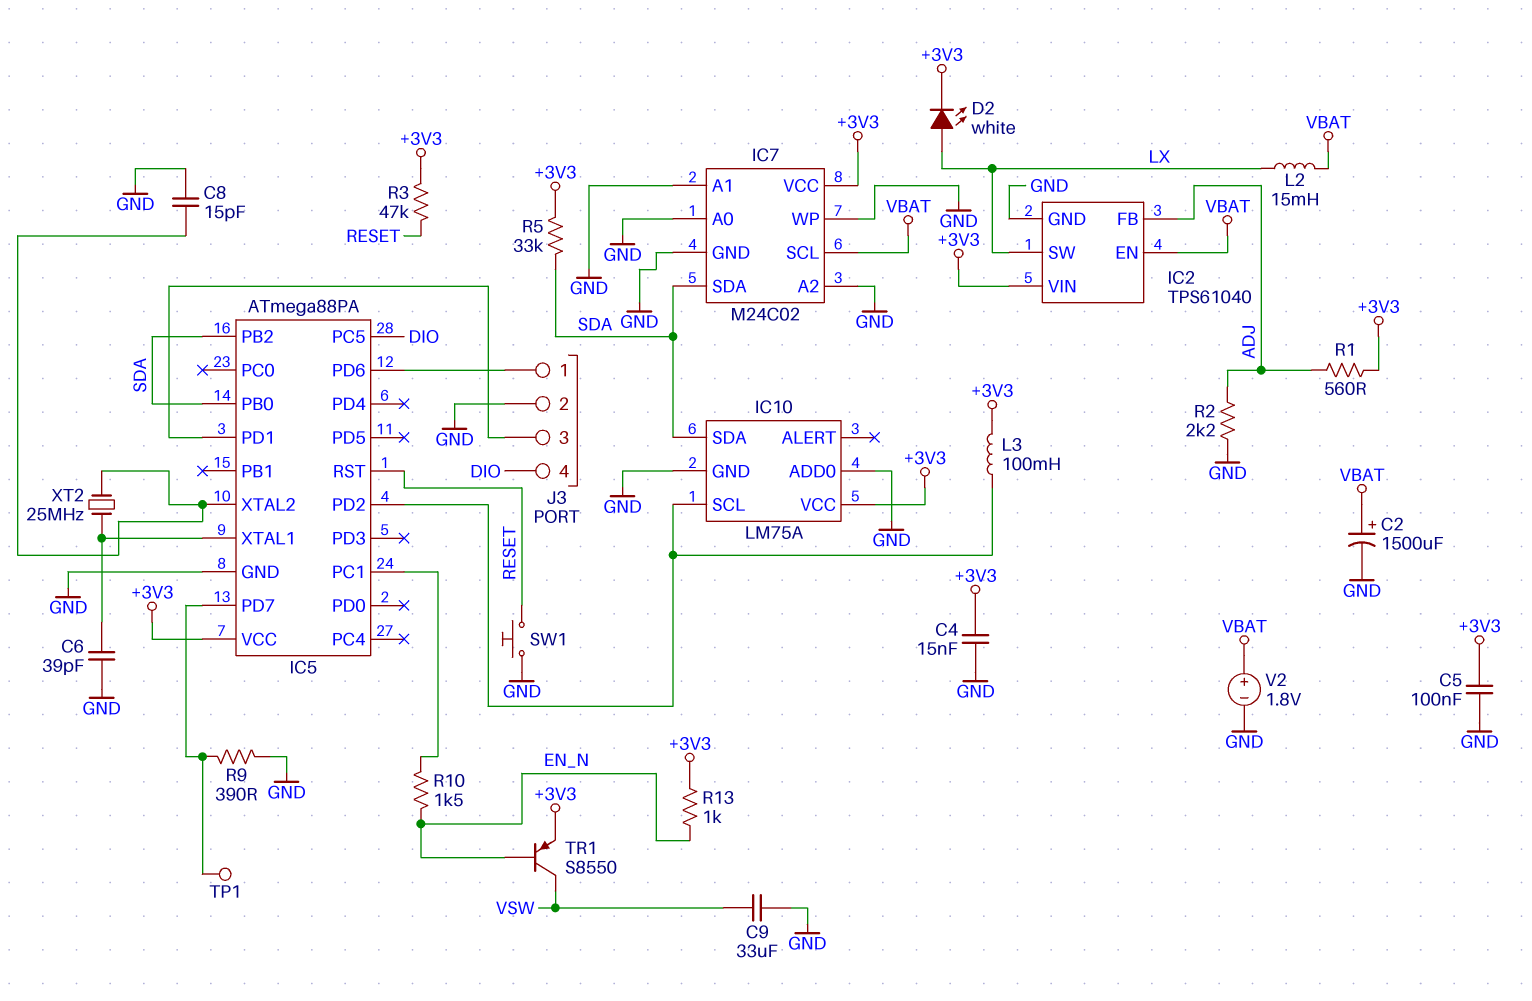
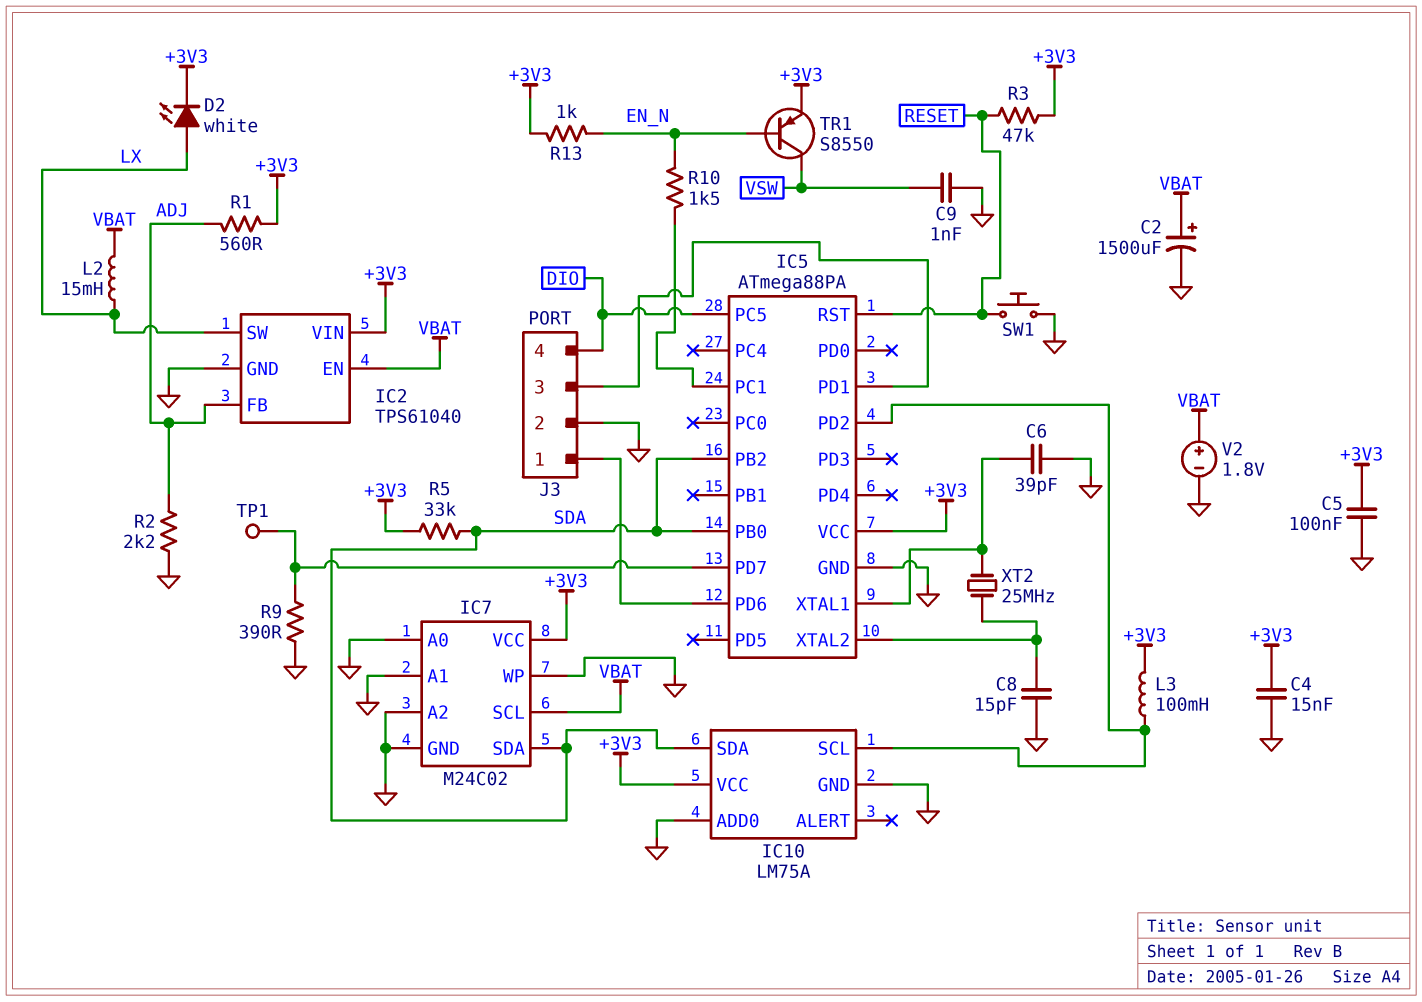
C9: 33uF (GND, VSW) -> 1nF (GND, VSW)

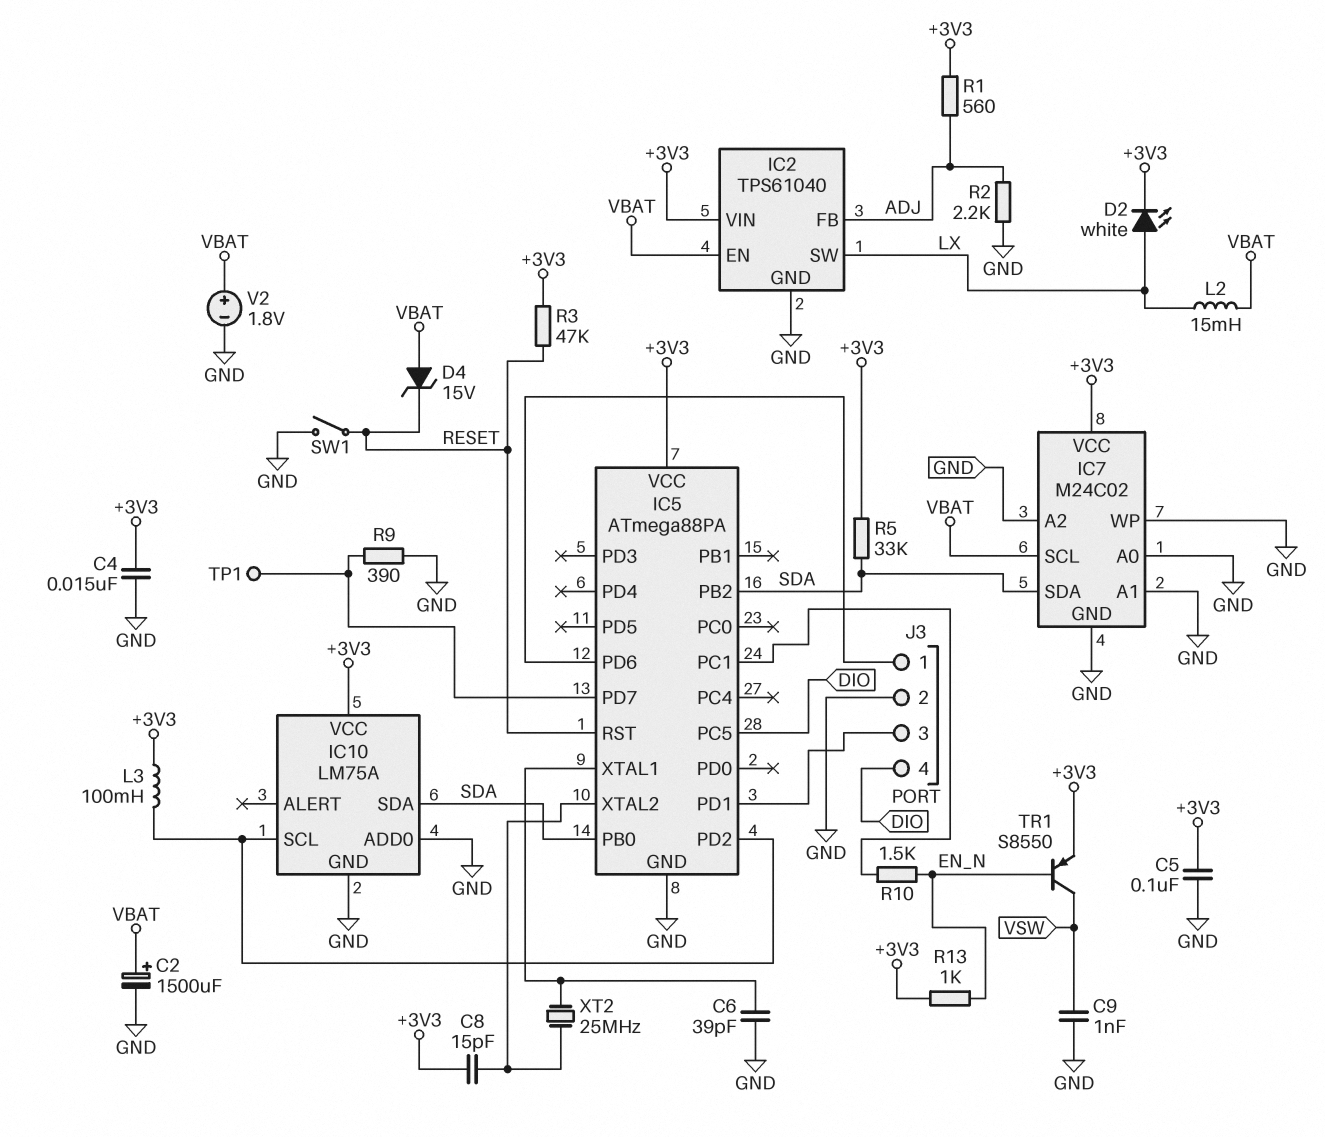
C8: 15pF (GND, IC5/XTAL2) -> 15pF (+3V3, IC5/XTAL2)
D4: none -> zener 15V (A VBAT, K RESET)
SW1: button (GND, RESET) -> switch (GND, RESET)

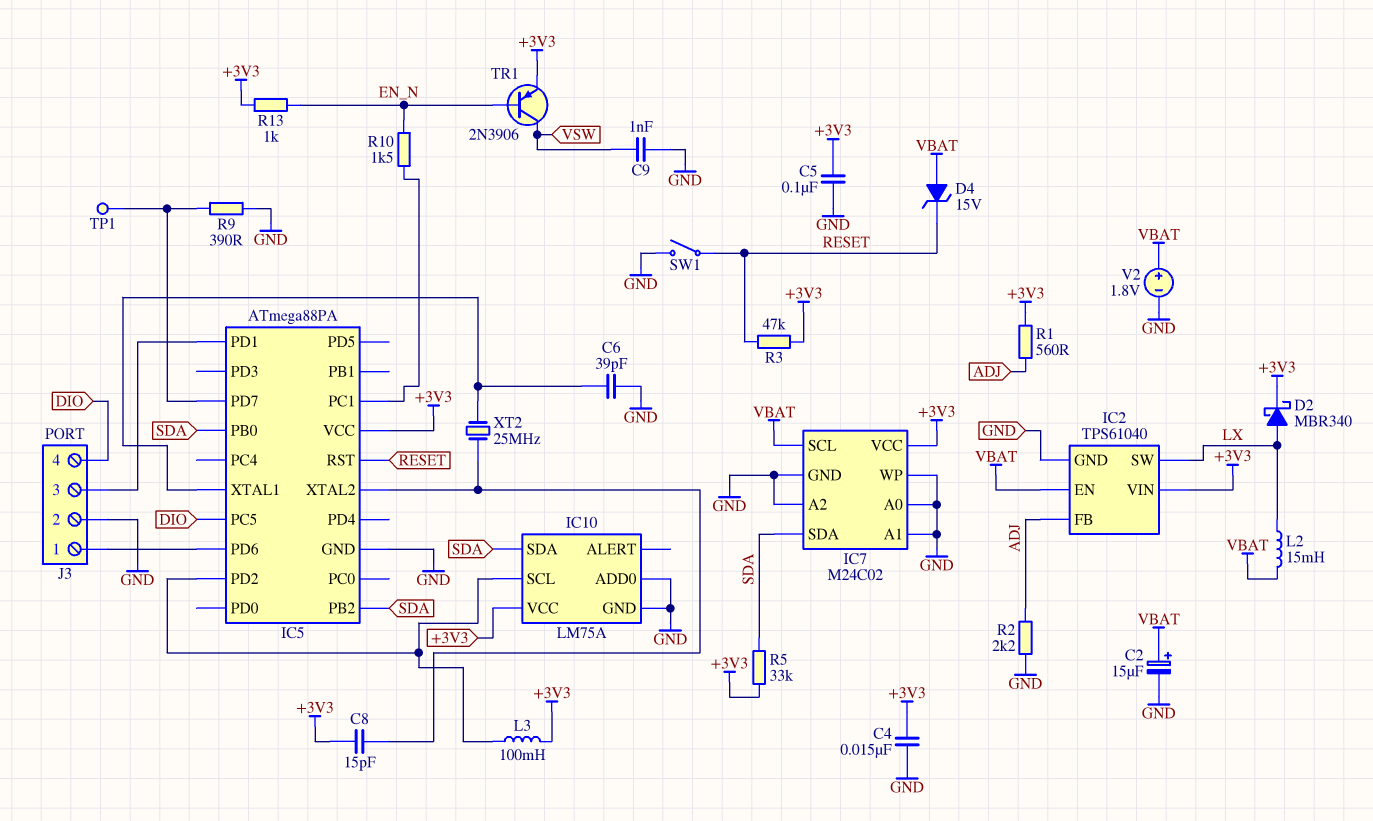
C2: 1500uF (plus VBAT, minus GND) -> 15uF (plus VBAT, minus GND)
D2: LED white (A LX, K +3V3) -> schottky MBR340 (A LX, K +3V3)
TR1: PNP S8550 (B EN_N, C VSW, E +3V3) -> PNP 2N3906 (B EN_N, C VSW, E +3V3)

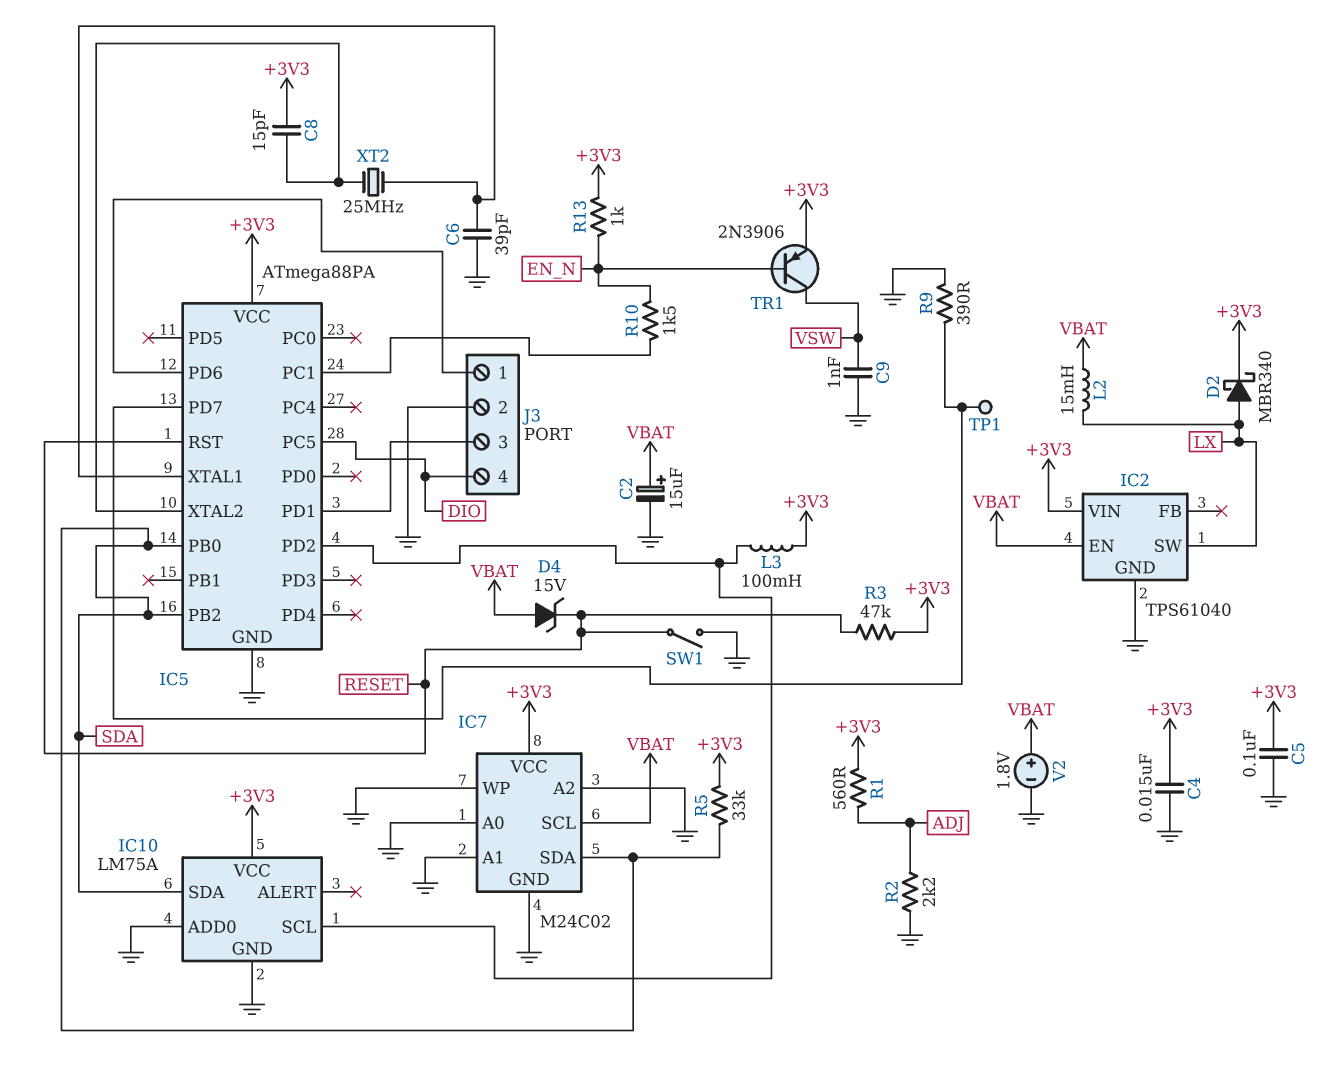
IC2 pin FB: ADJ -> none

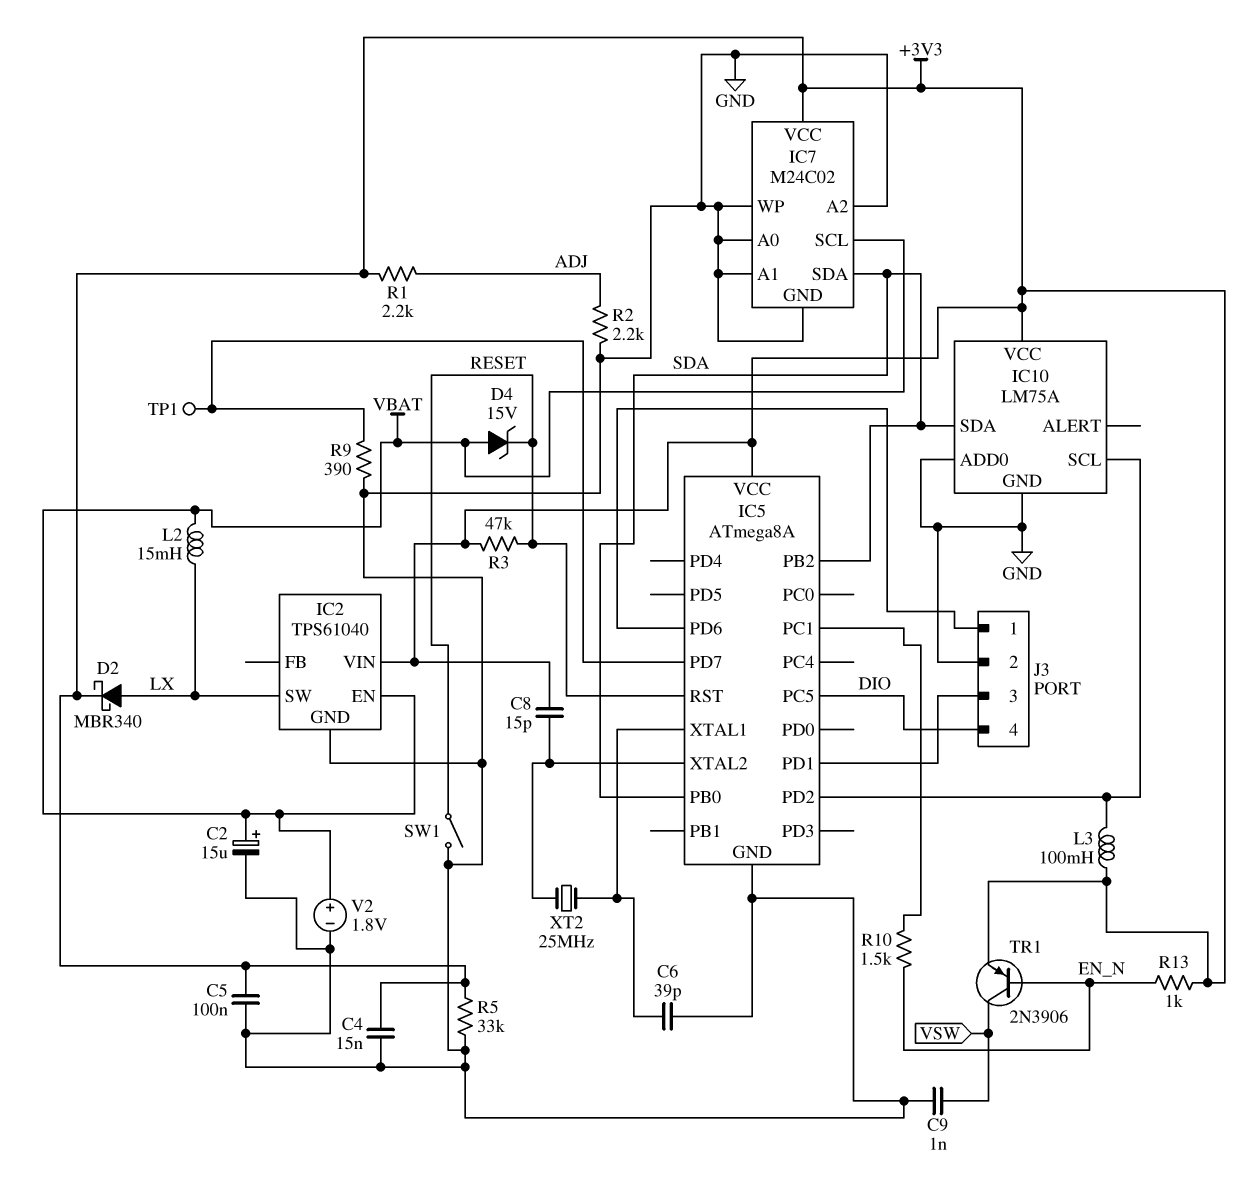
IC5: ATmega88PA -> ATmega8A
R1: 560 (+3V3, ADJ) -> 2.2k (+3V3, ADJ)
R5: 33k (+3V3, SDA) -> 33k (+3V3, GND)

